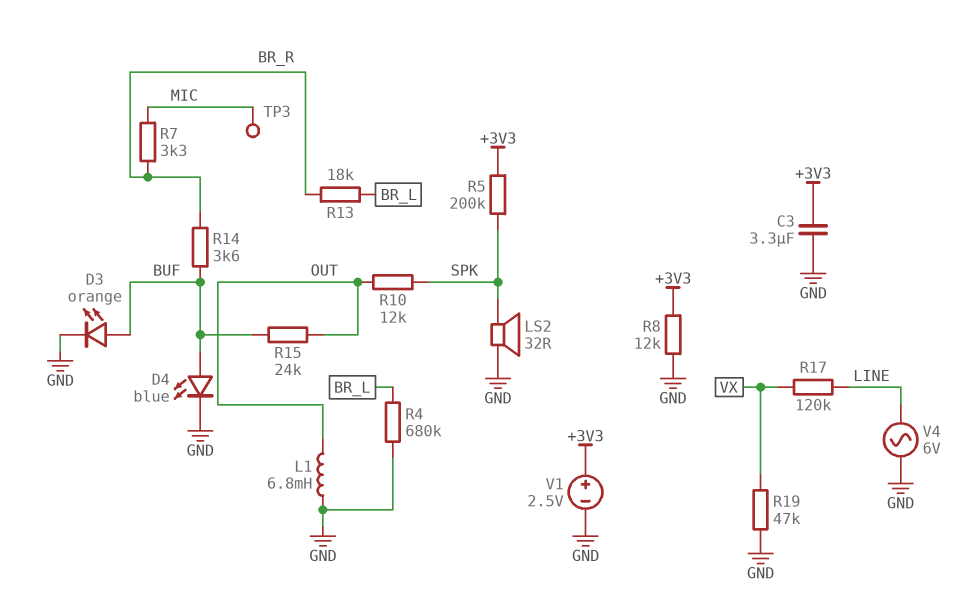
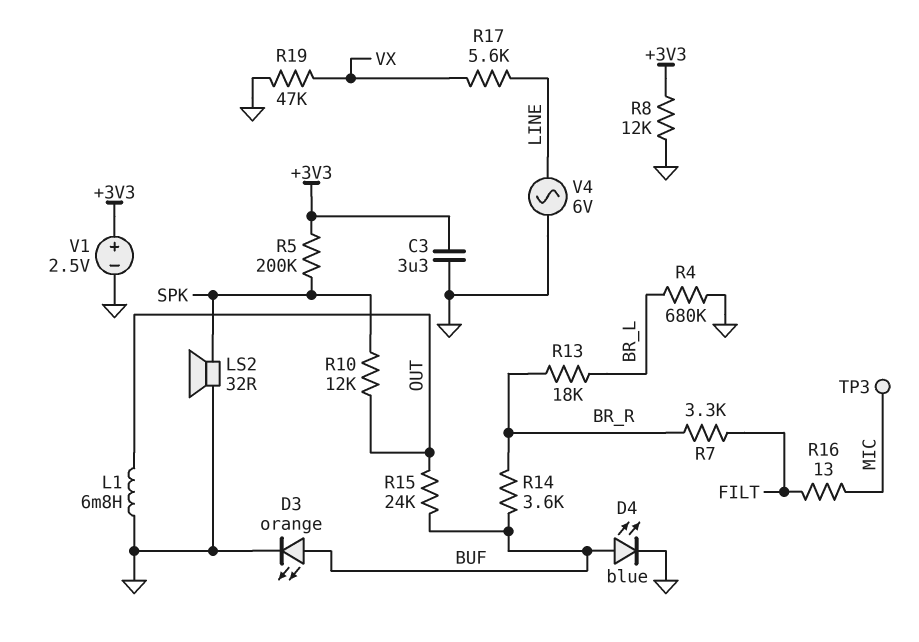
R7: 3.3k (BR_R, MIC) -> 3.3k (BR_R, FILT)
R16: none -> 13 (FILT, MIC)
R17: 120k (LINE, VX) -> 5.6k (LINE, VX)

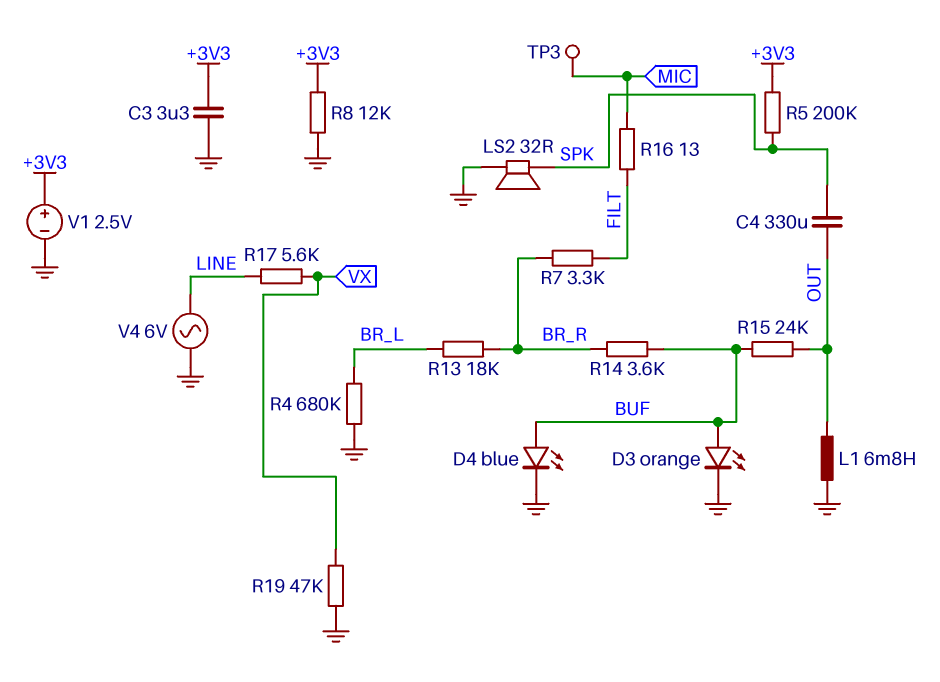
C4: none -> 330uF (OUT, SPK)
R10: 12k (OUT, SPK) -> none

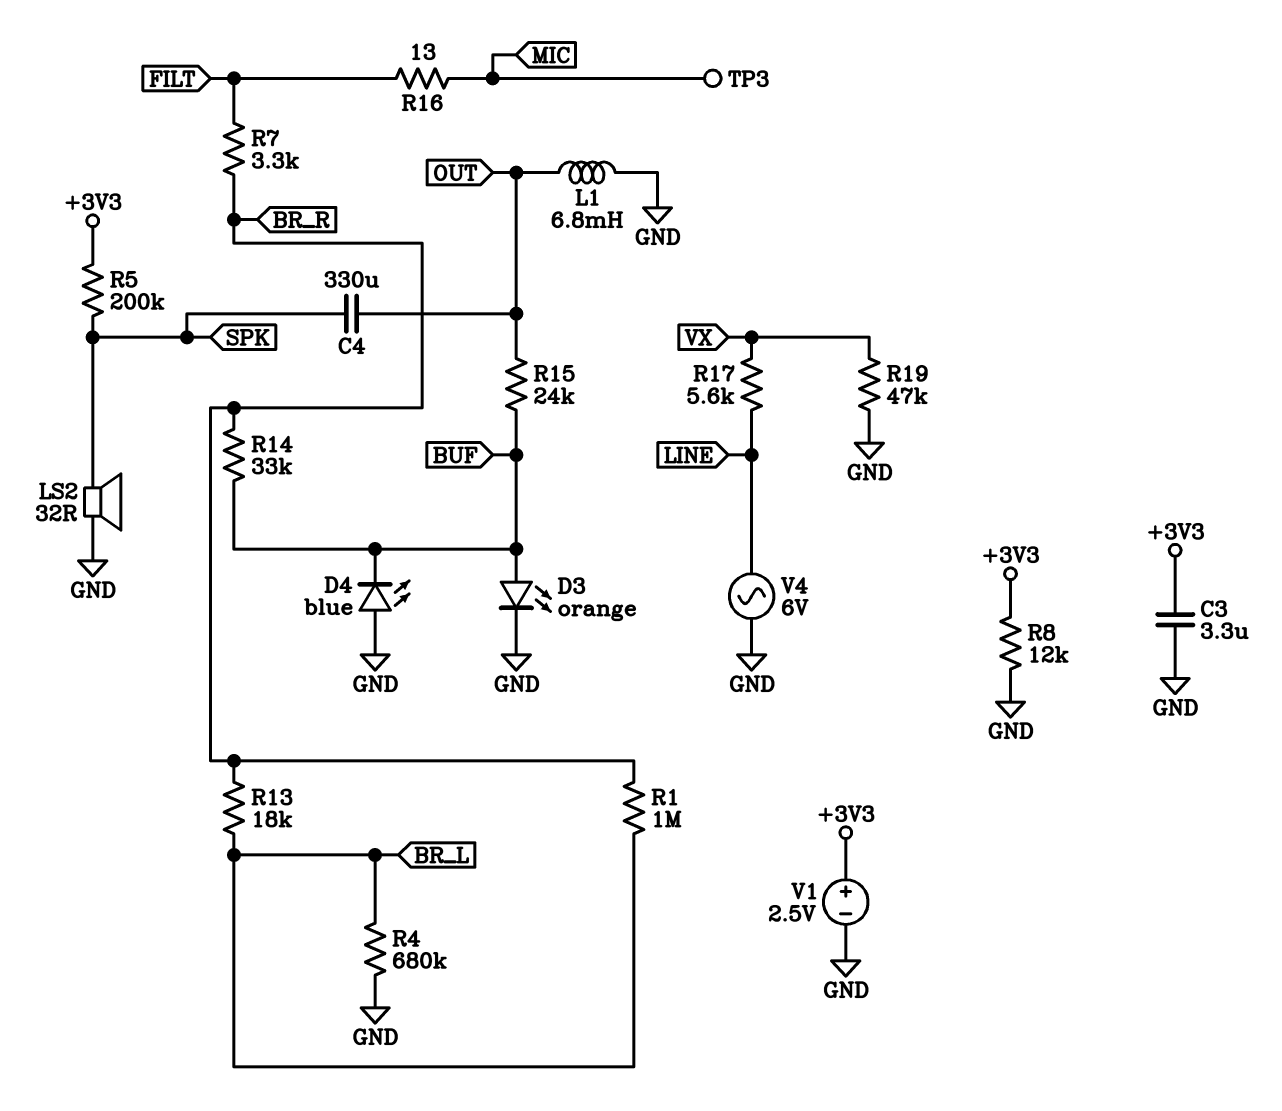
D4: LED blue (A BUF, K GND) -> LED blue (A GND, K BUF)
R1: none -> 1M (BR_L, BR_R)
R14: 3.6k (BR_R, BUF) -> 33k (BR_R, BUF)

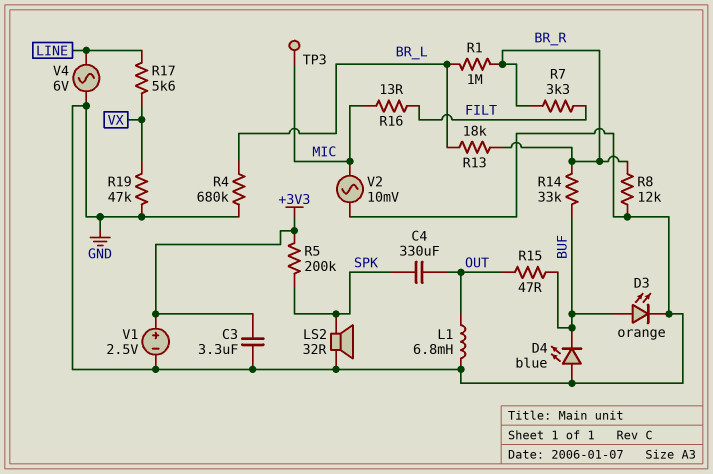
R8: 12k (+3V3, GND) -> 12k (BR_R, GND)
R15: 24k (BUF, OUT) -> 47 (BUF, OUT)
V2: none -> AC 10mV (GND, MIC)

